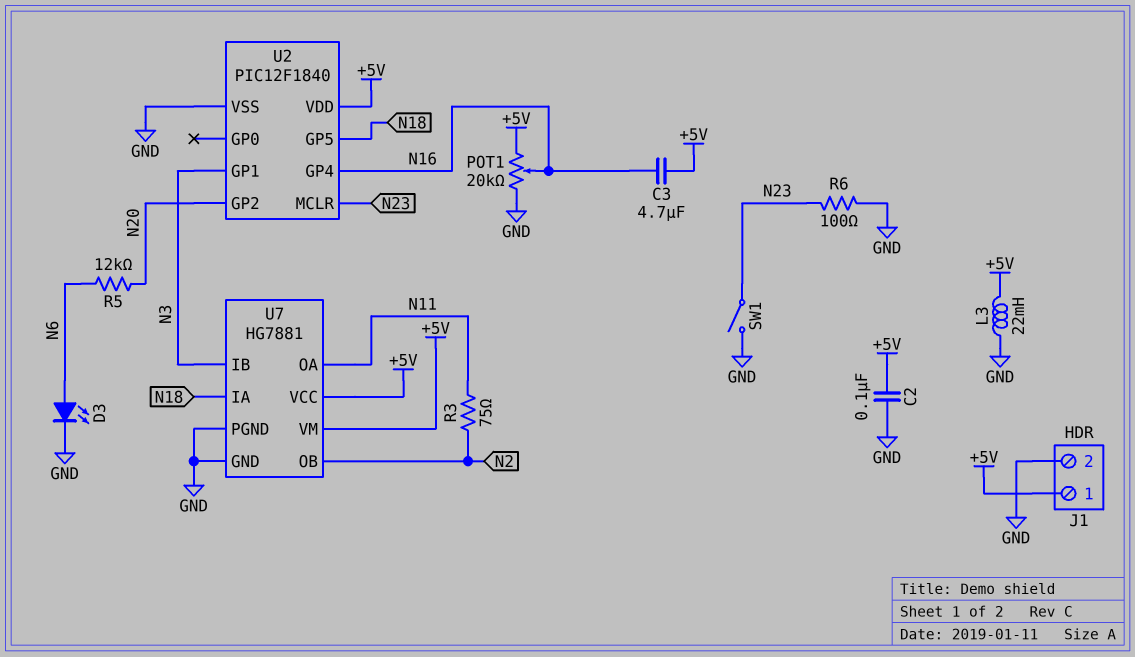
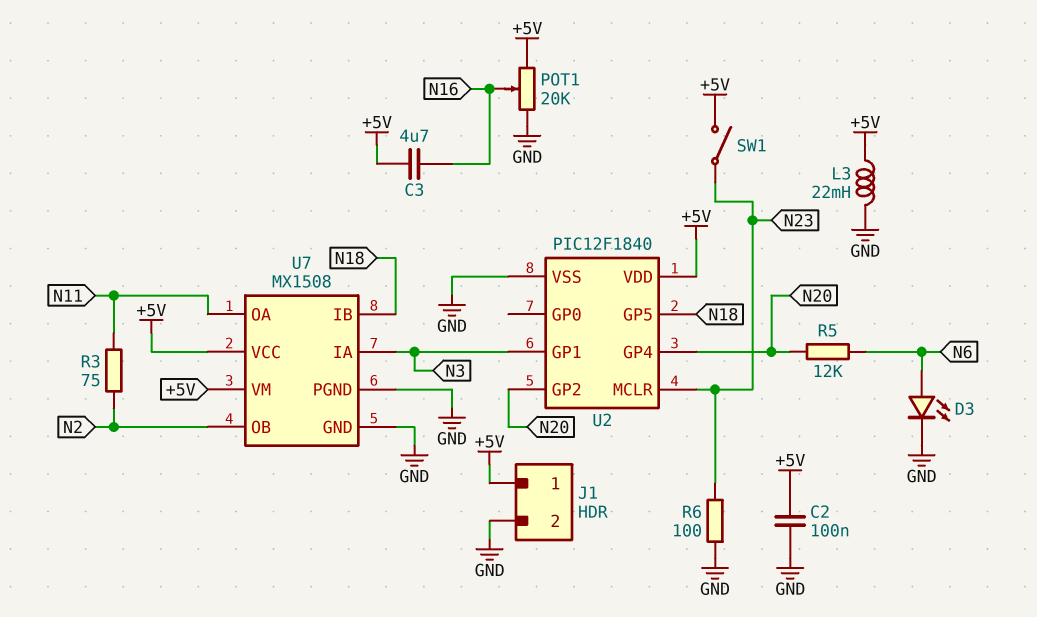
SW1: switch (GND, N23) -> switch (+5V, N23)
U2 pin GP4: N16 -> N20
U7: HG7881 -> MX1508
U7 pin IA: N18 -> N3
U7 pin IB: N3 -> N18

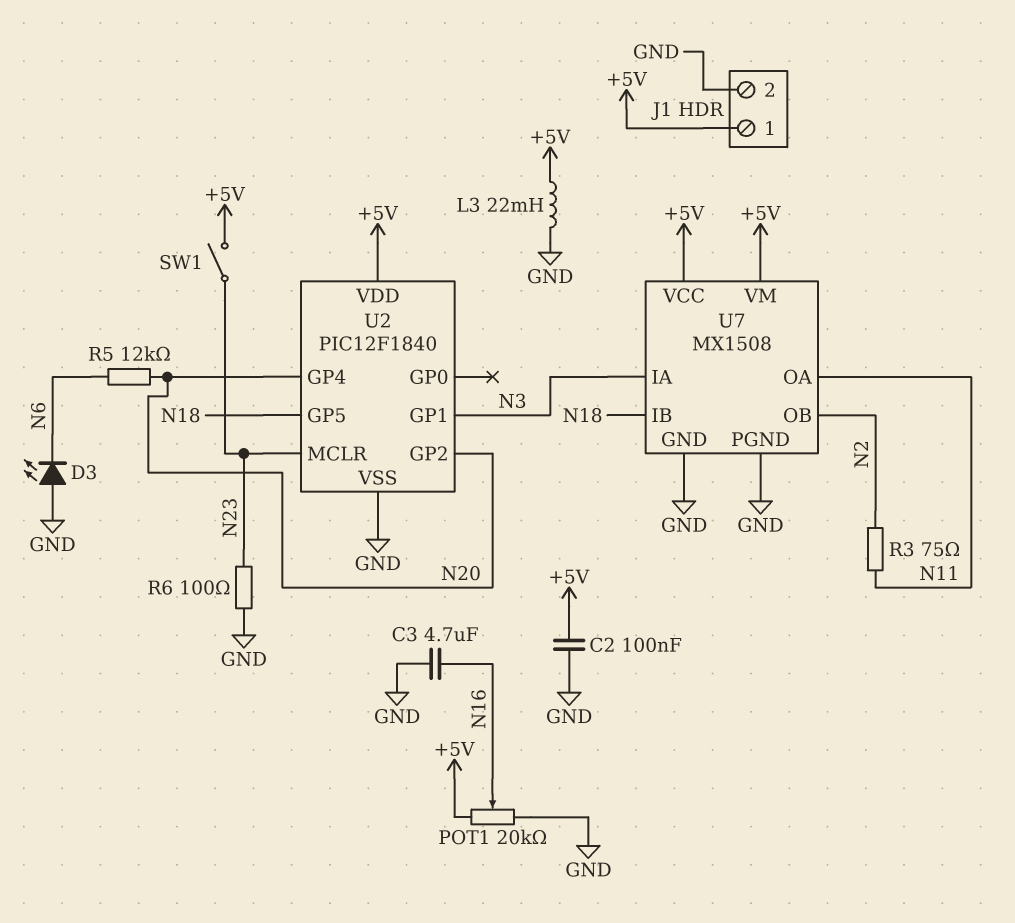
C3: 4.7uF (+5V, N16) -> 4.7uF (GND, N16)
D3: LED (A N6, K GND) -> LED (A GND, K N6)

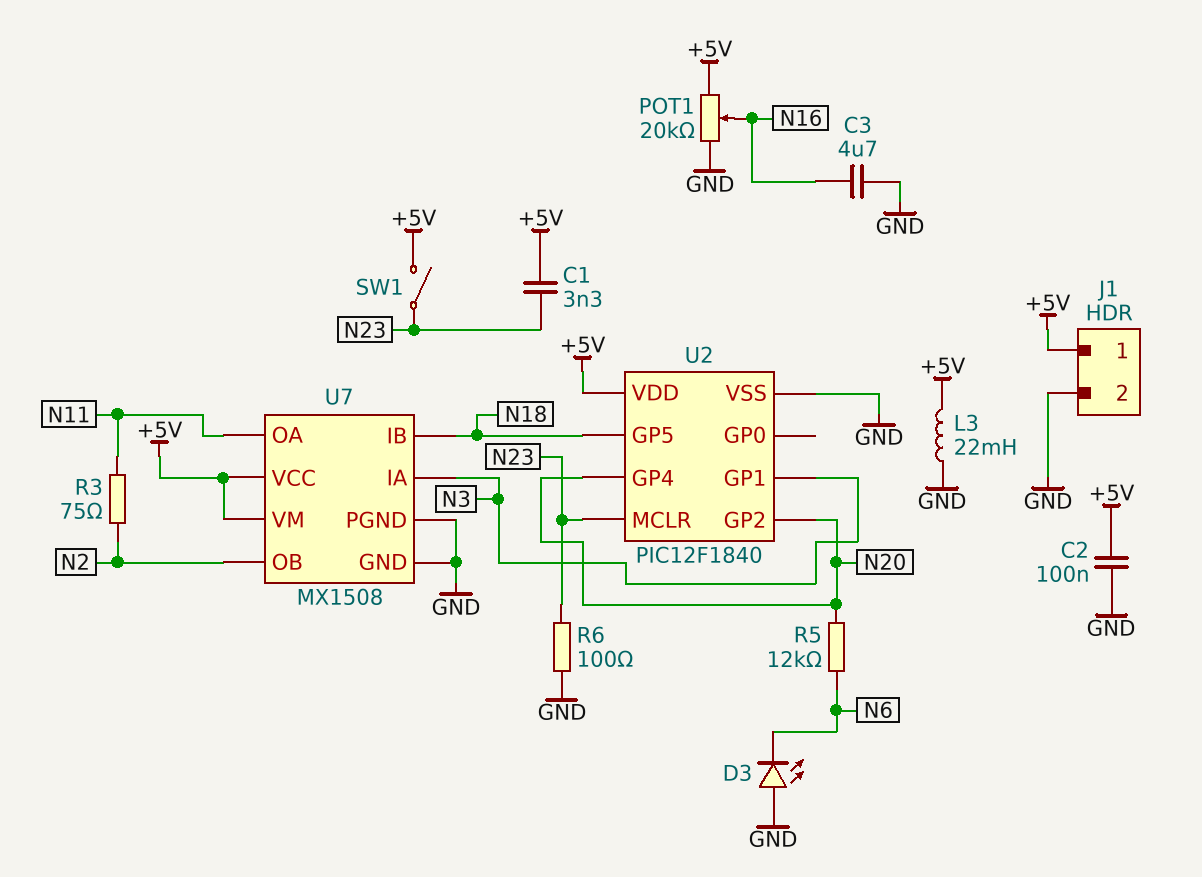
C1: none -> 3.3nF (+5V, N23)

